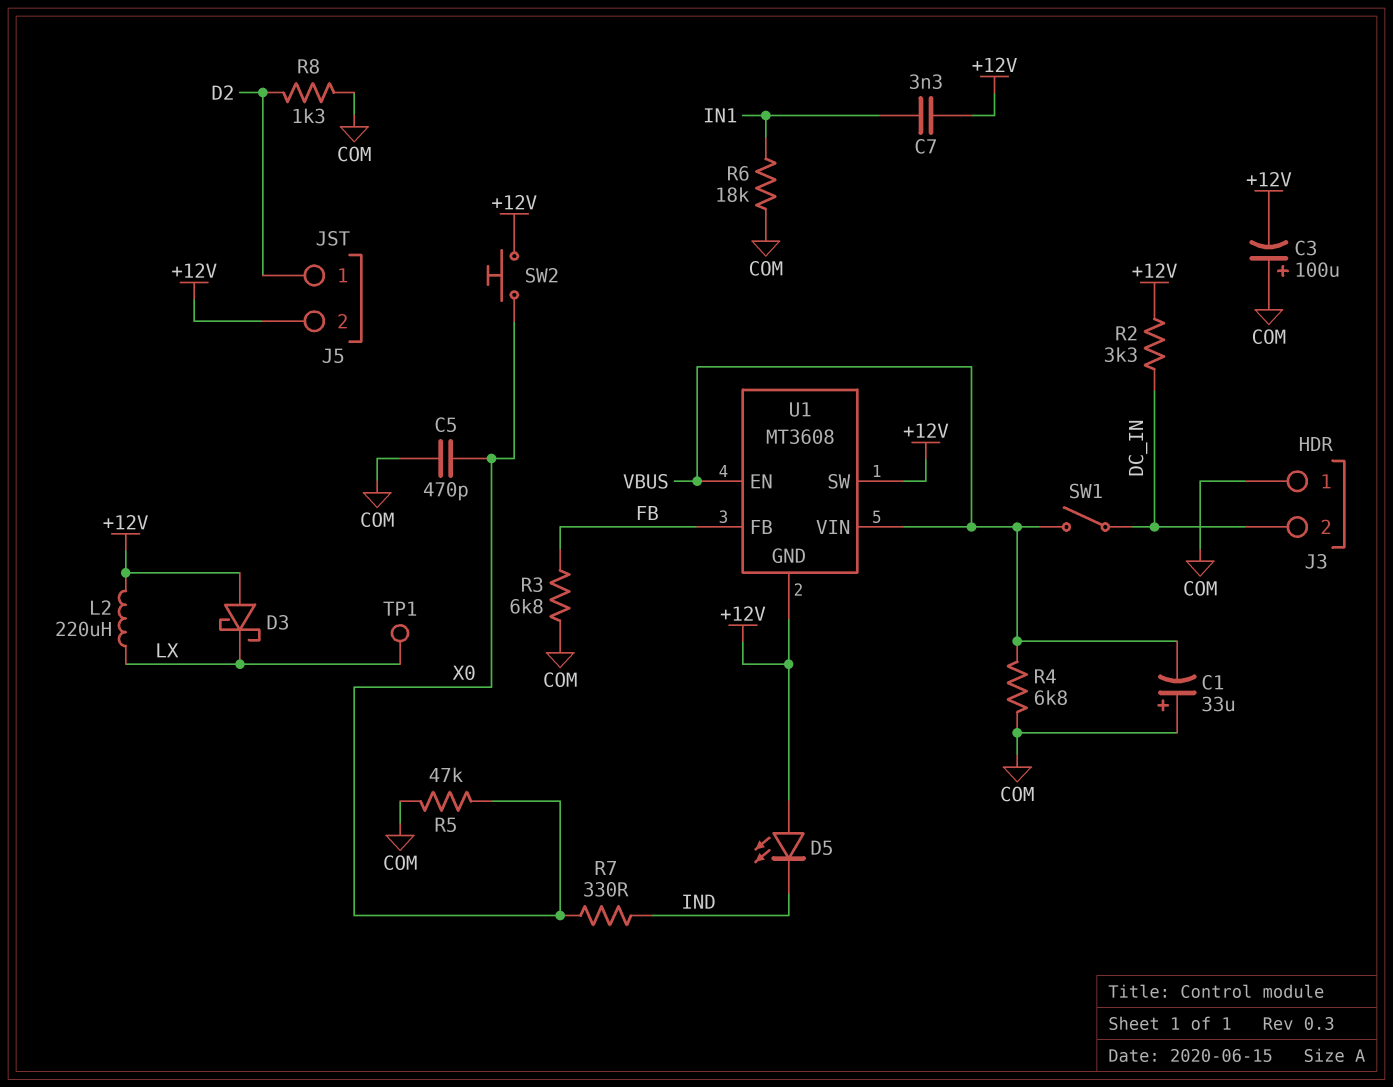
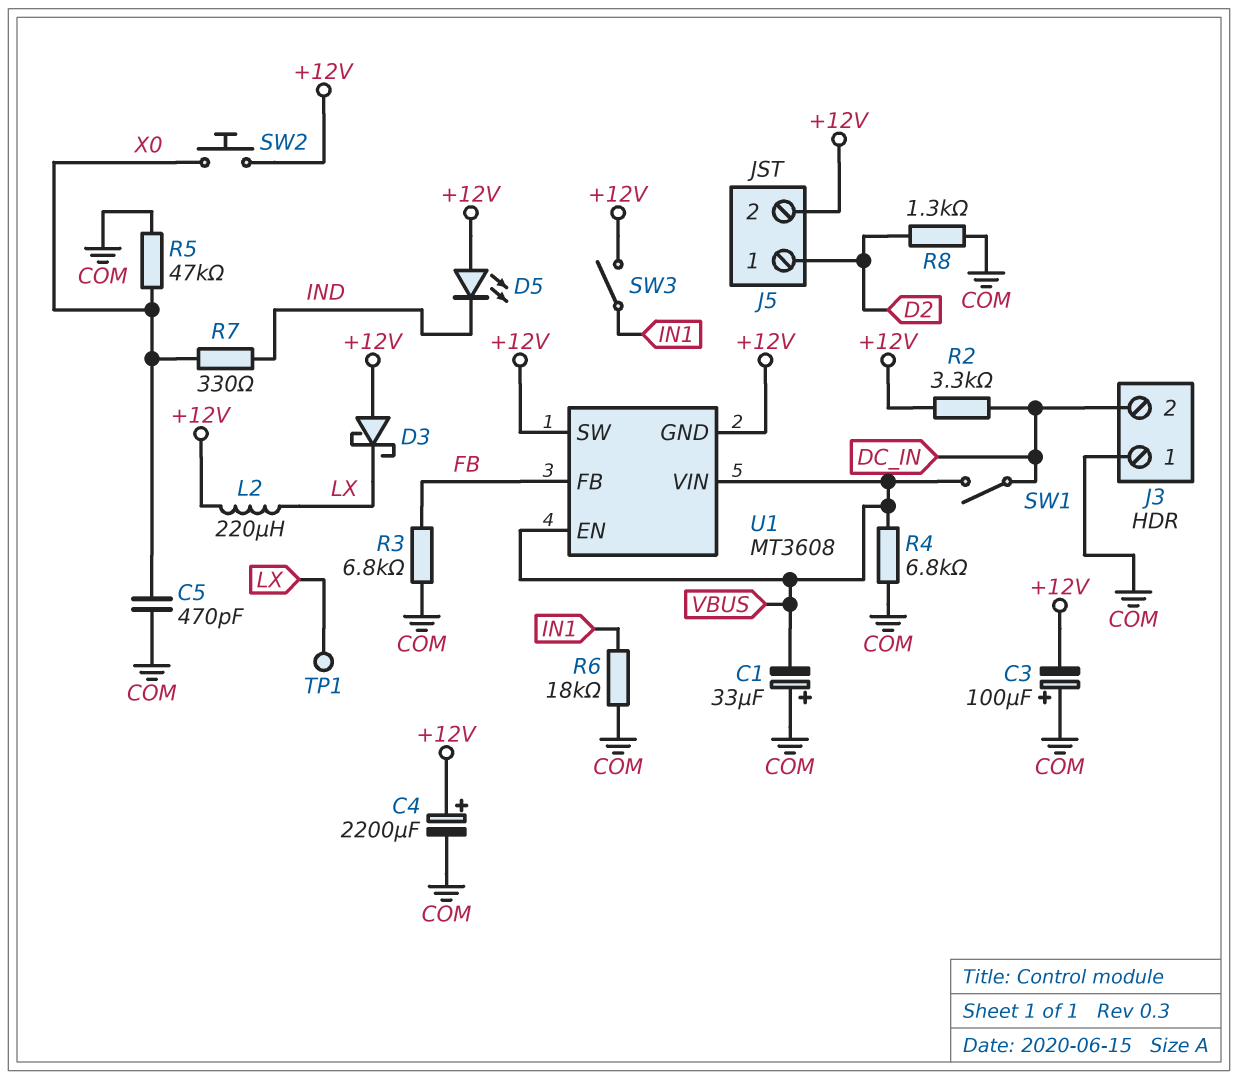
C4: none -> 2200uF (plus +12V, minus COM)
C7: 3.3nF (+12V, IN1) -> none
SW3: none -> switch (+12V, IN1)

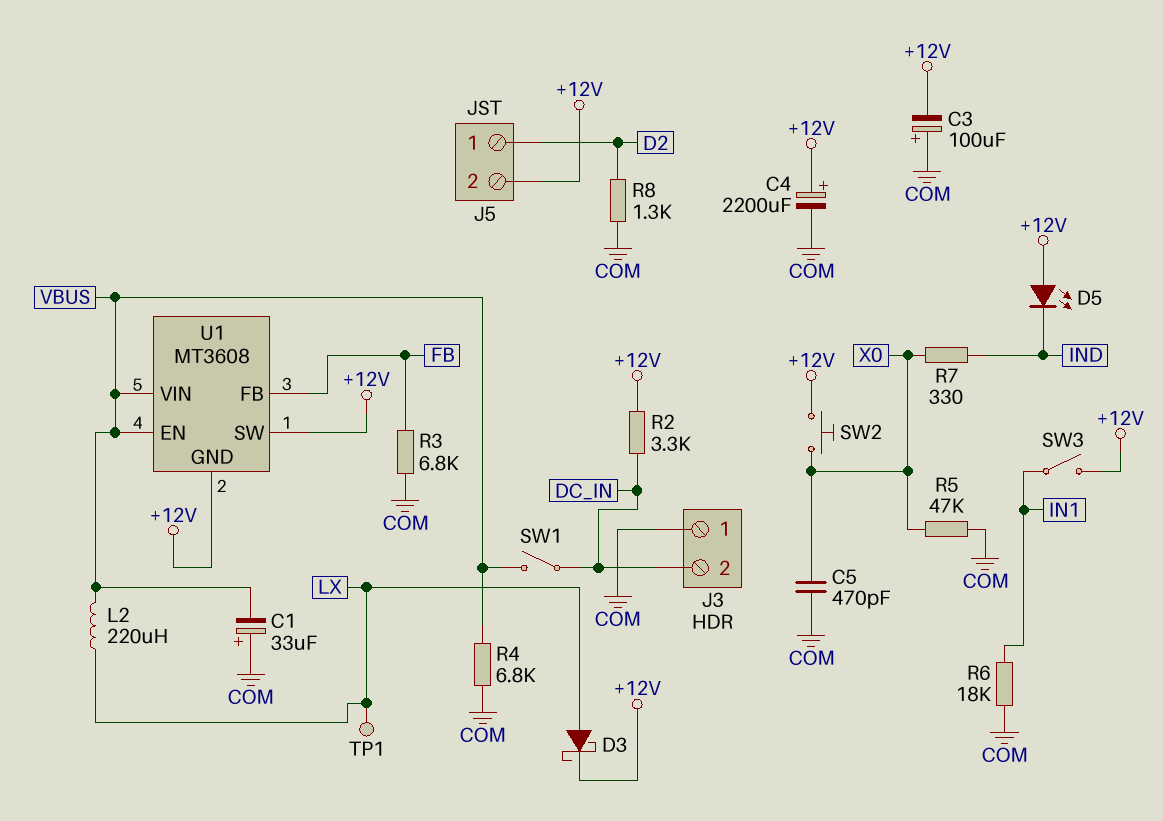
D3: schottky (A +12V, K LX) -> schottky (A LX, K +12V)
L2: 220uH (+12V, LX) -> 220uH (LX, VBUS)

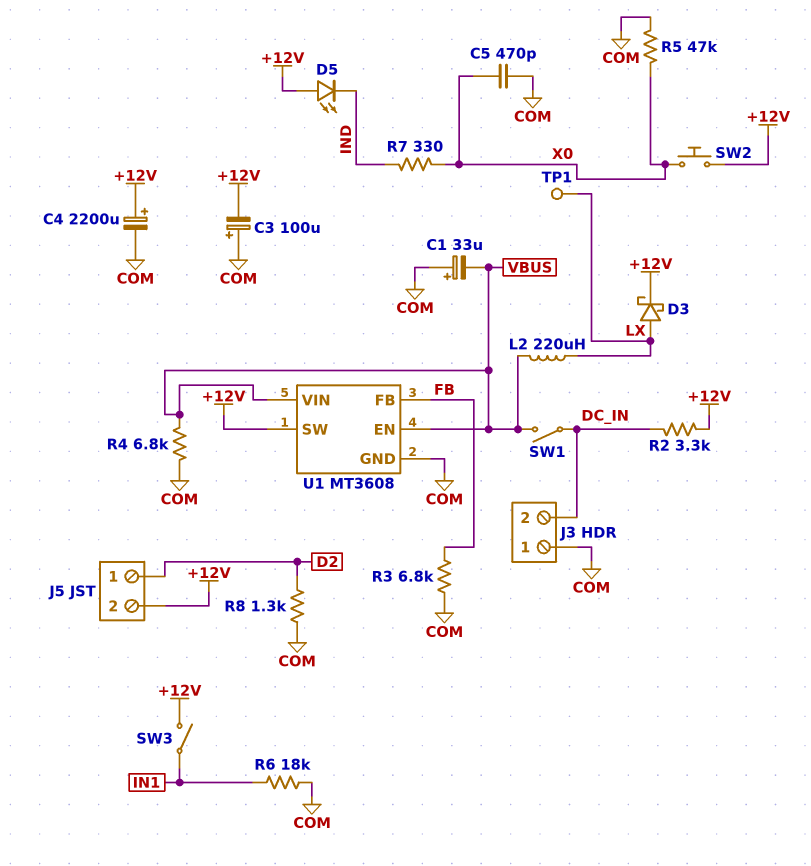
U1 pin GND: +12V -> COM

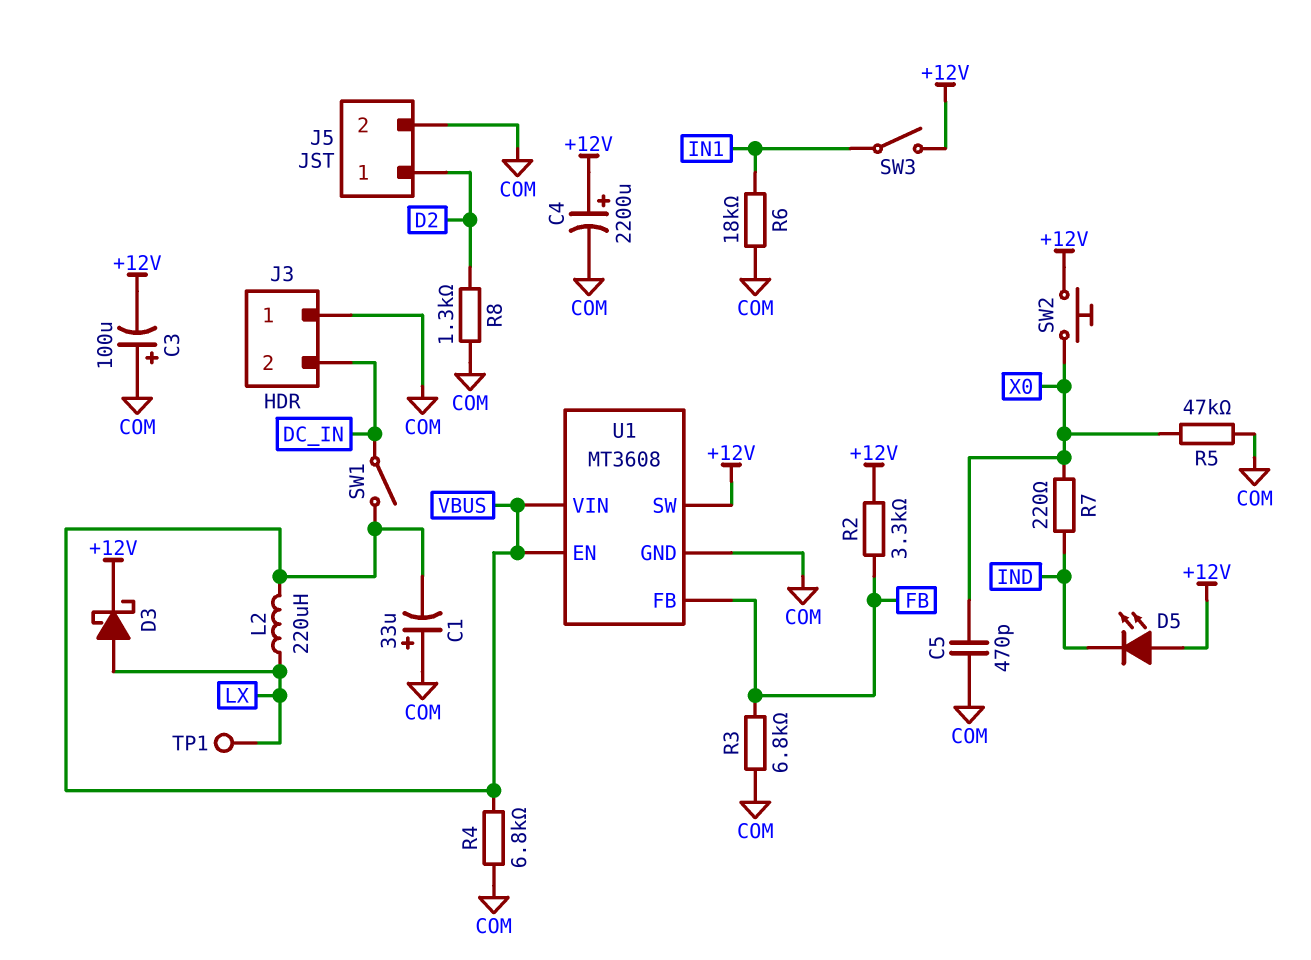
J5 pin 2: +12V -> COM
R2: 3.3k (+12V, DC_IN) -> 3.3k (+12V, FB)
R7: 330 (IND, X0) -> 220 (IND, X0)

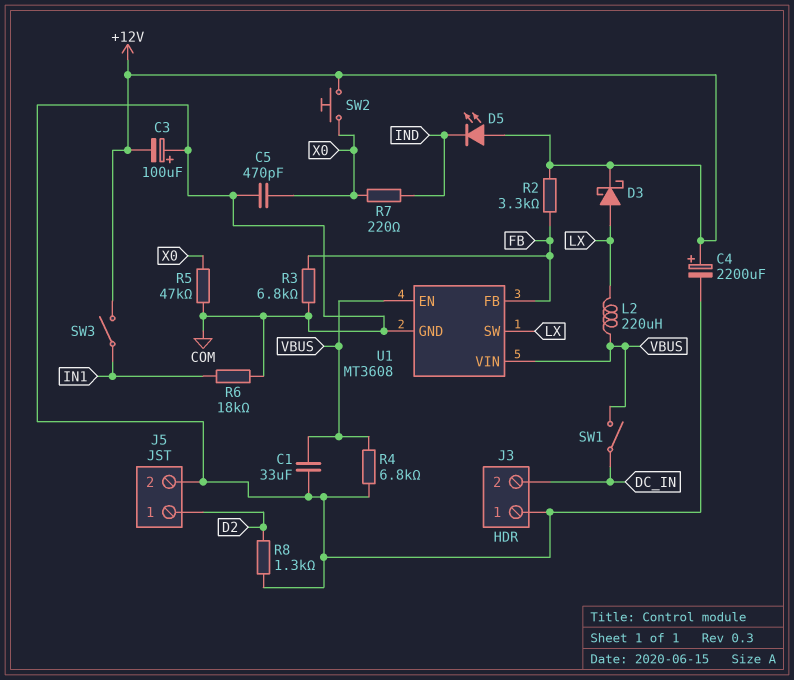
C1: 33uF (plus COM, minus VBUS) -> 33uF (COM, VBUS)
TP1: test point (LX) -> none
U1 pin SW: +12V -> LX

